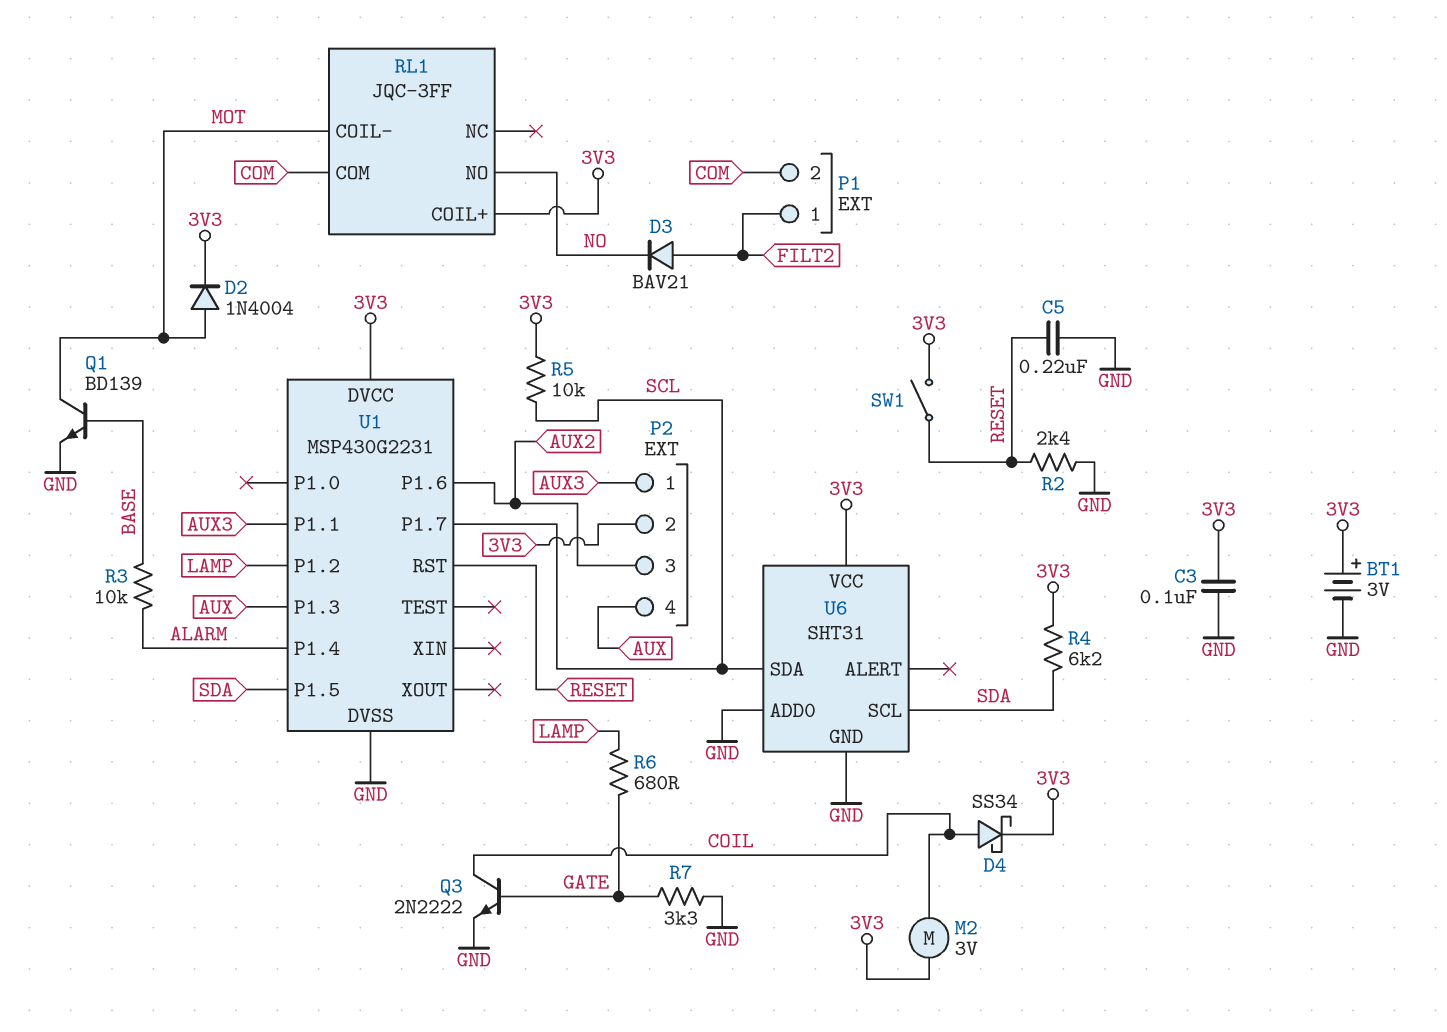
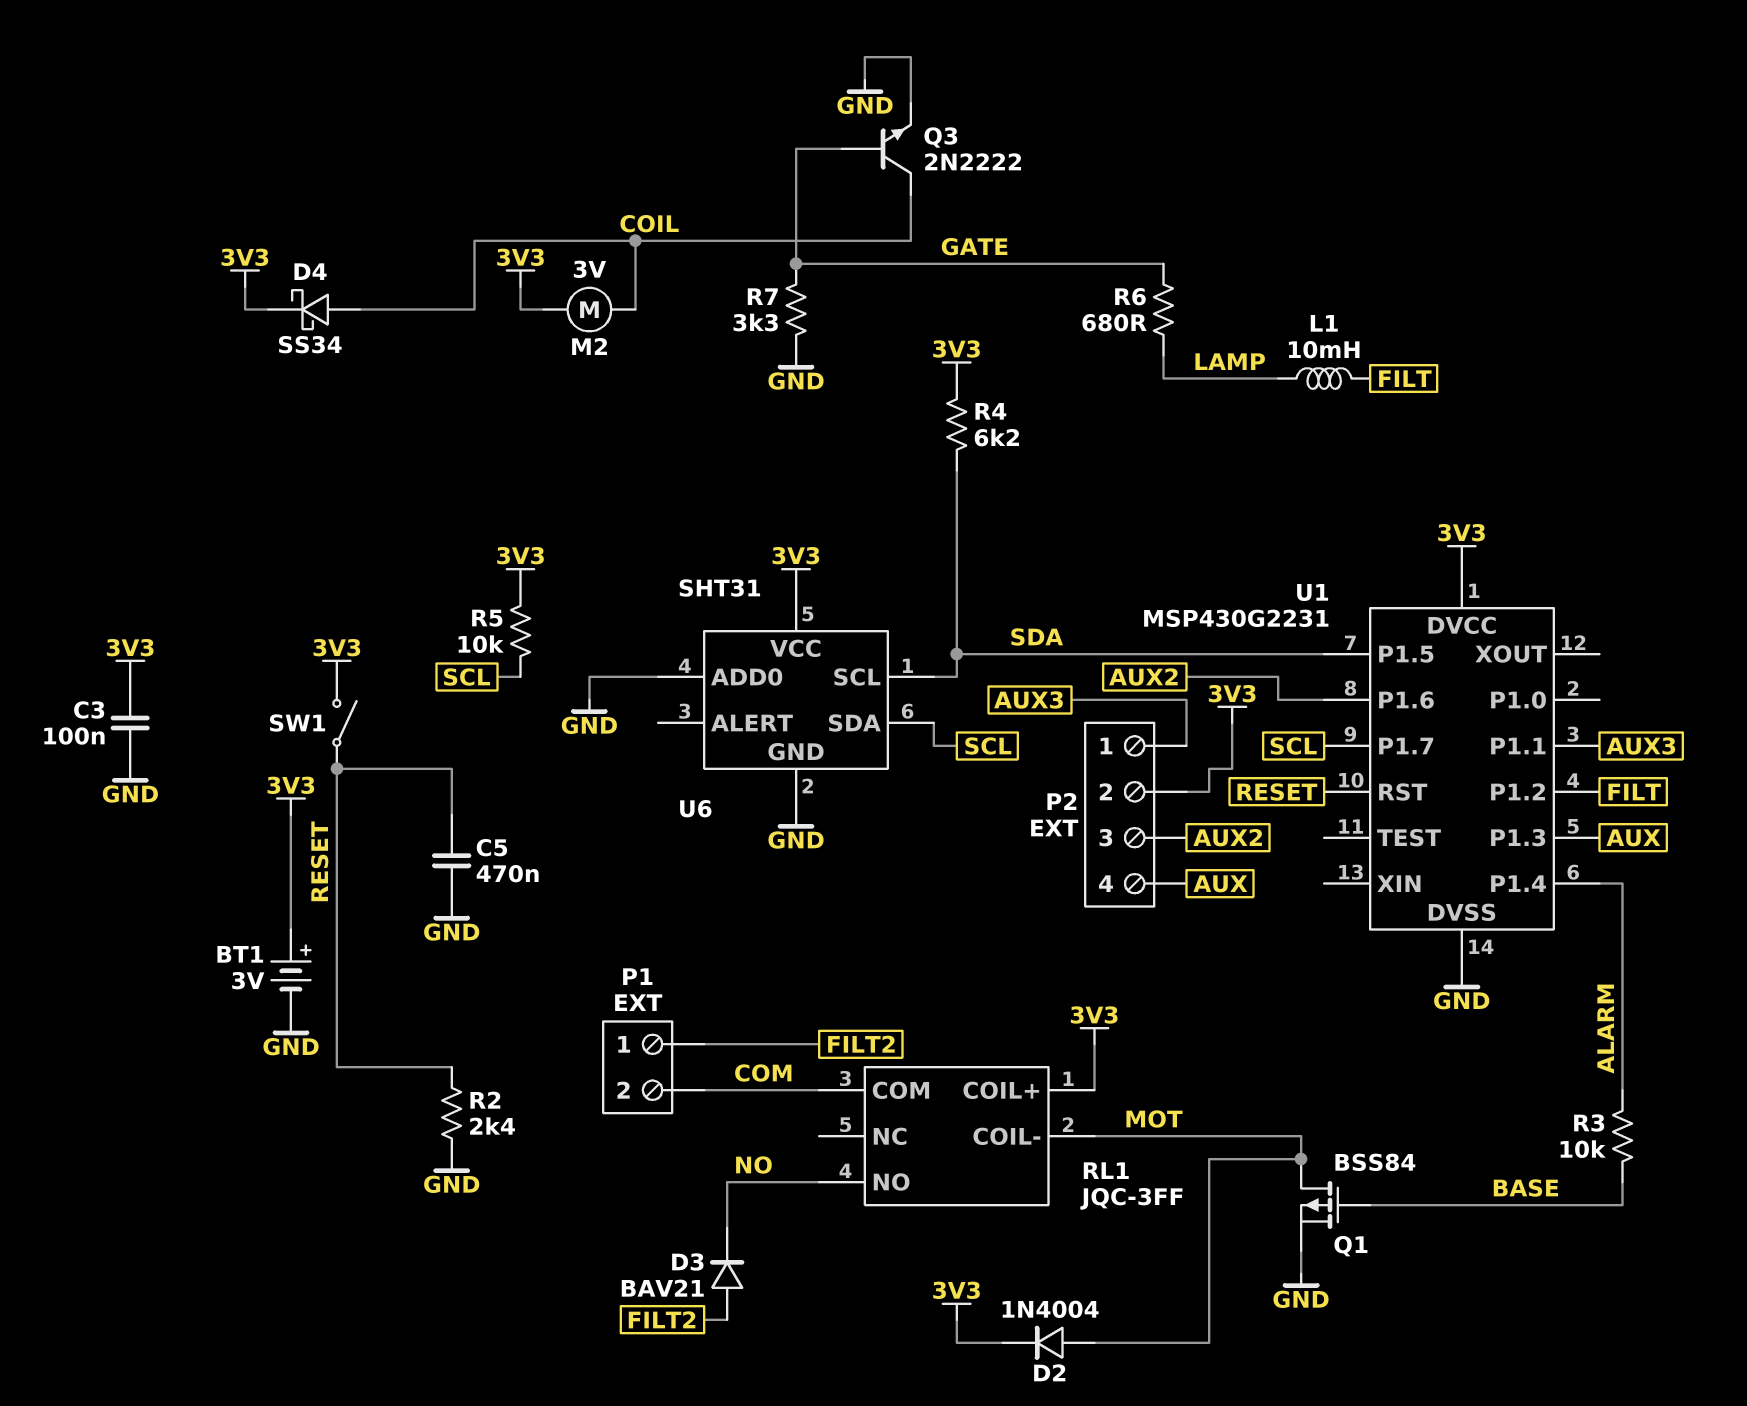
C5: 220nF (GND, RESET) -> 470nF (GND, RESET)
L1: none -> 10mH (FILT, LAMP)
Q1: NPN BD139 (B BASE, C MOT, E GND) -> PMOS BSS84 (G BASE, D MOT, S GND)
U1 pin P1.2: LAMP -> FILT

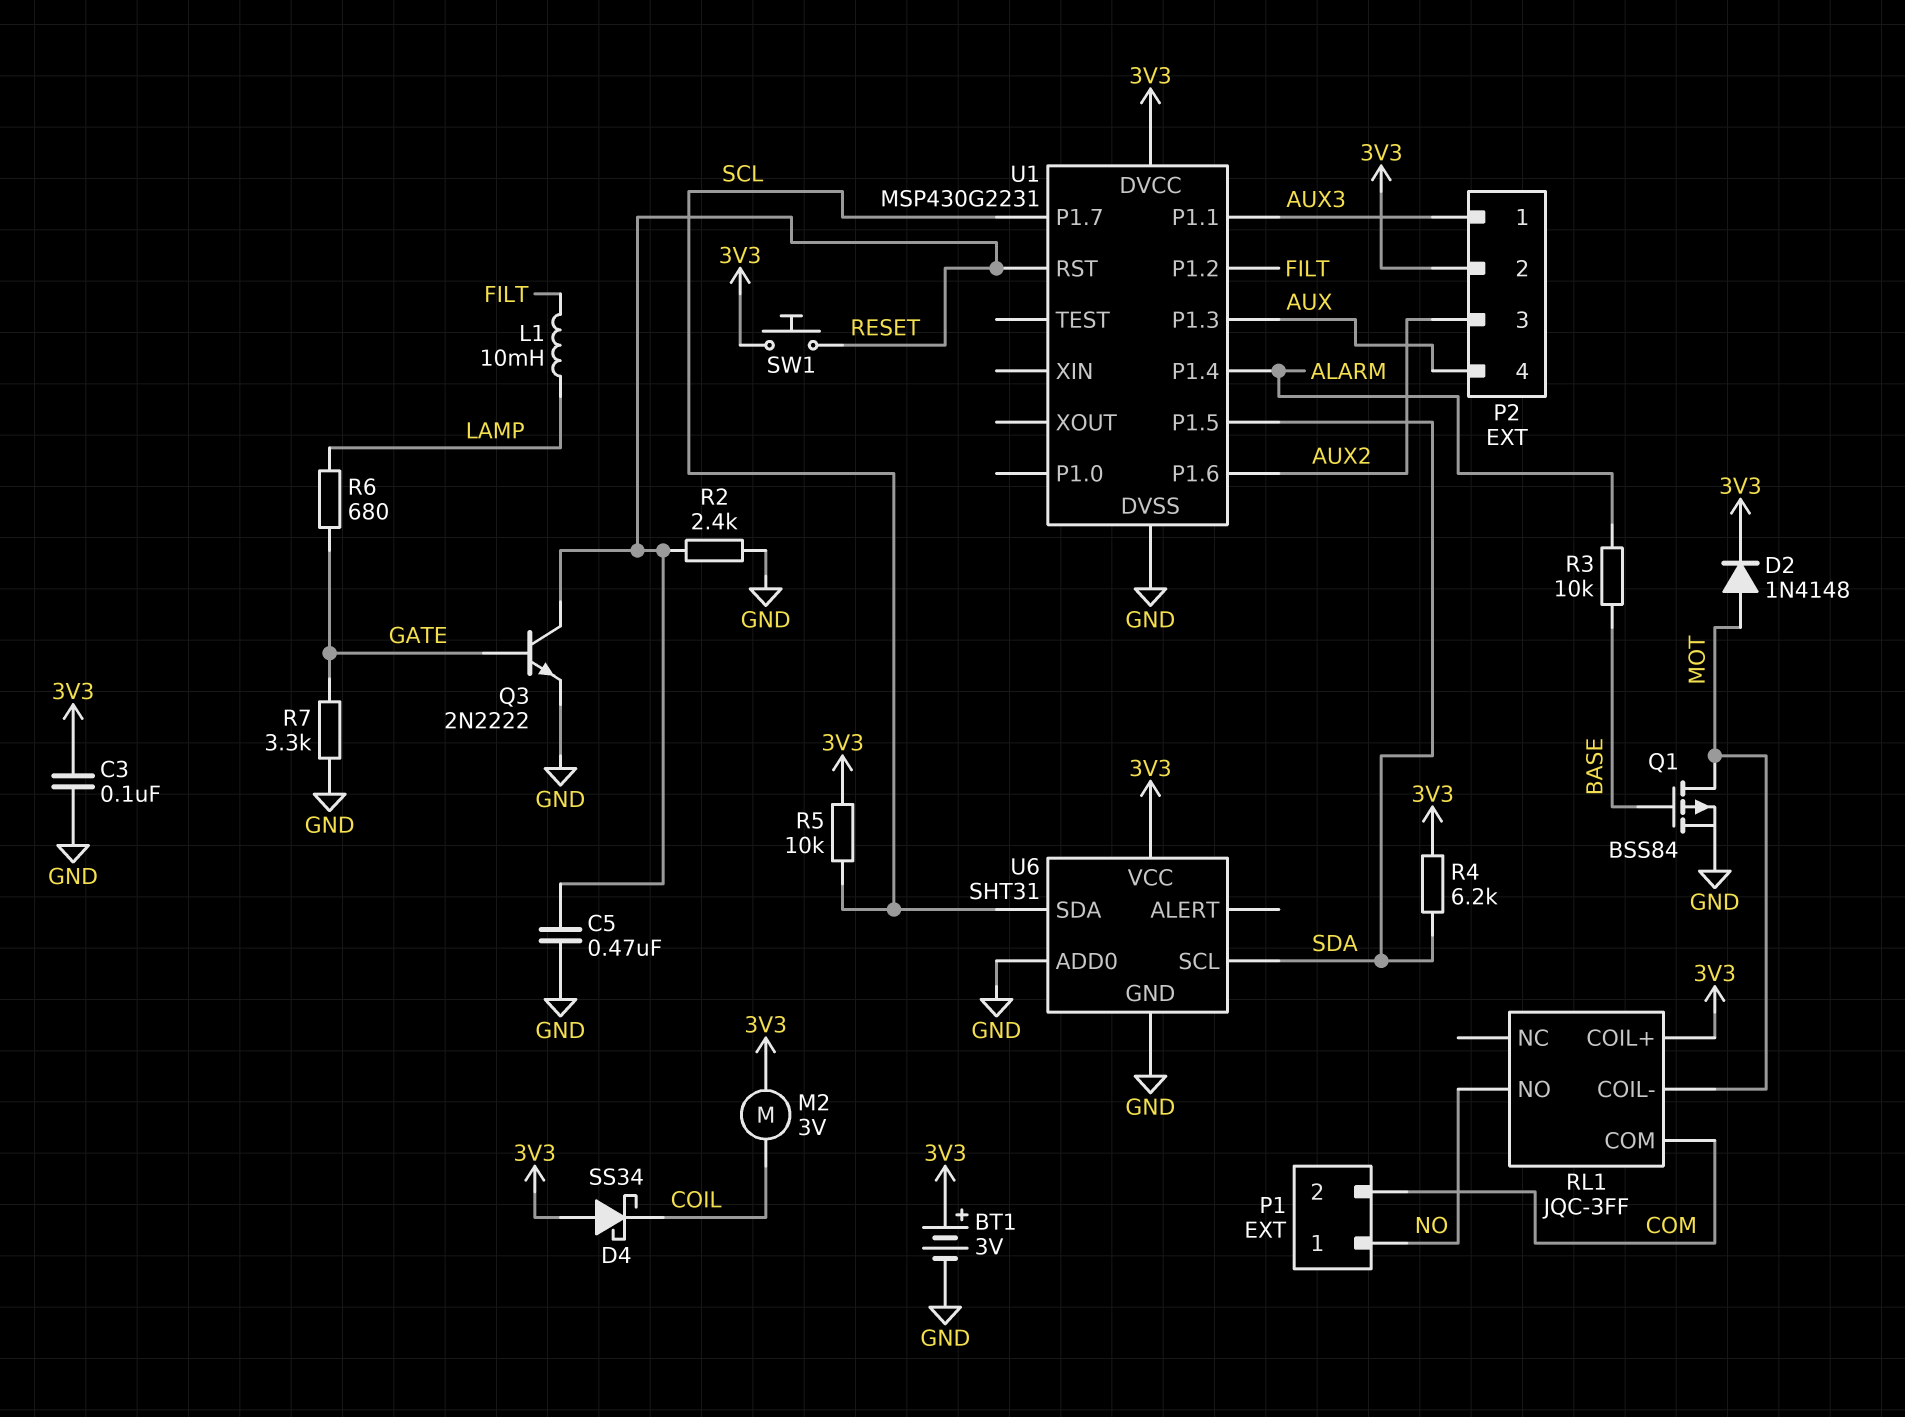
D2: diode 1N4004 (A MOT, K 3V3) -> diode 1N4148 (A MOT, K 3V3)
D3: diode BAV21 (A FILT2, K NO) -> none
D4: schottky SS34 (A COIL, K 3V3) -> schottky SS34 (A 3V3, K COIL)
P1 pin 1: FILT2 -> NO
Q3: NPN 2N2222 (B GATE, C COIL, E GND) -> NPN 2N2222 (B GATE, C RESET, E GND)
SW1: switch (3V3, RESET) -> button (3V3, RESET)

